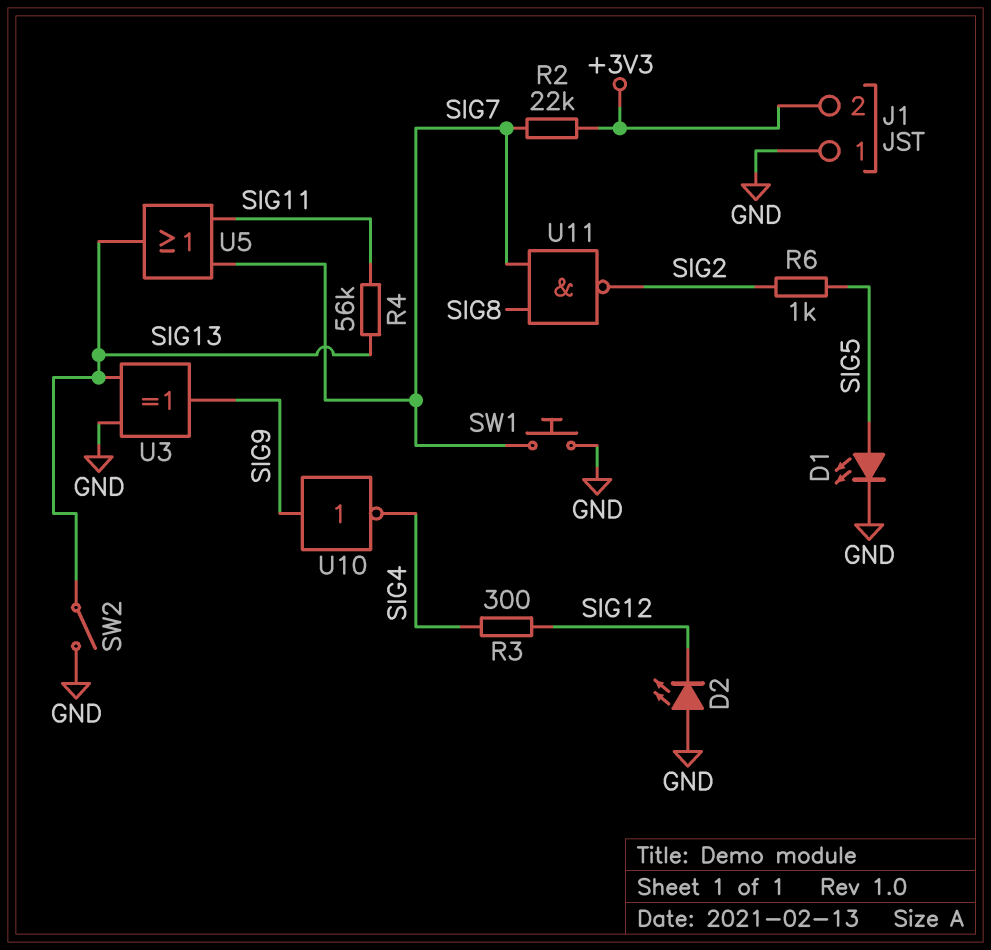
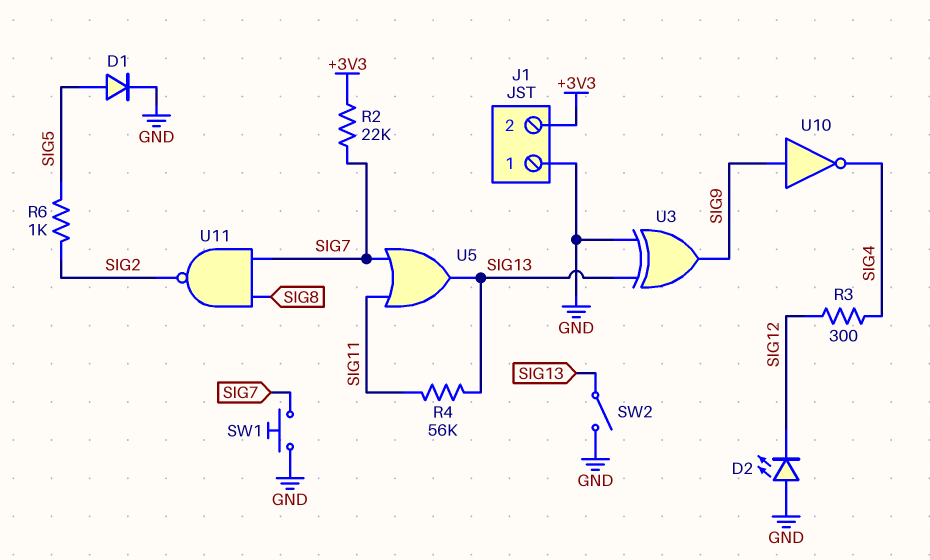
D1: LED (A SIG5, K GND) -> diode (A SIG5, K GND)

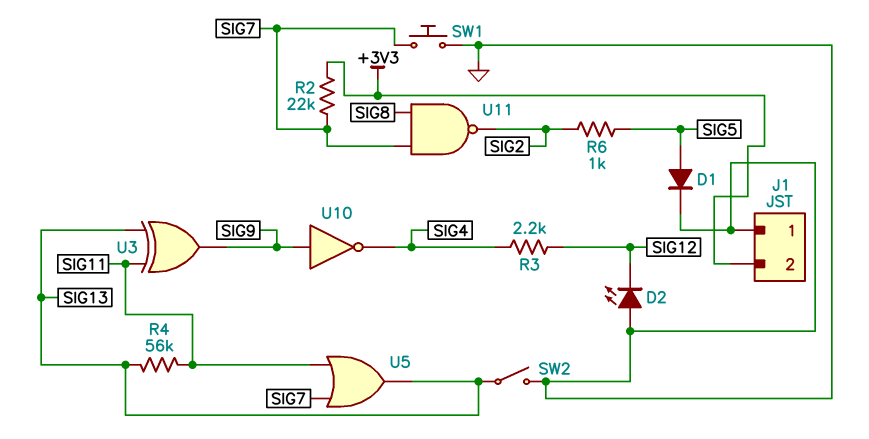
R3: 300 (SIG4, SIG12) -> 2.2k (SIG4, SIG12)
U3: XOR (in GND, in SIG13, out SIG9) -> XOR (in SIG11, in SIG13, out SIG9)

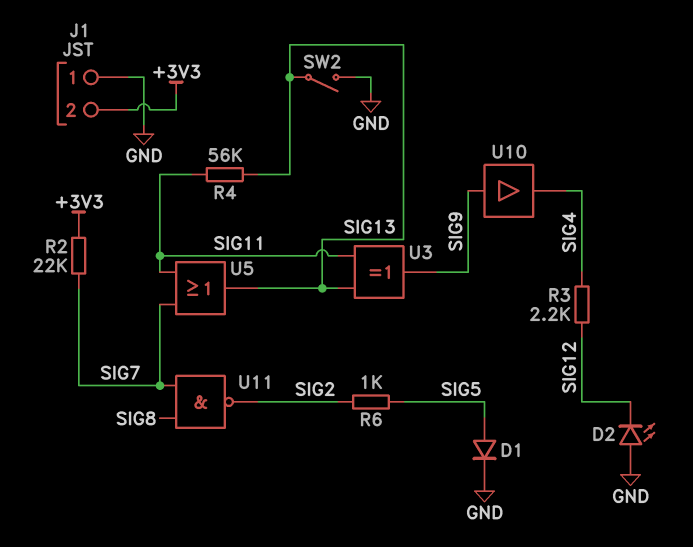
SW1: button (GND, SIG7) -> none
U10: NOT (in SIG9, out SIG4) -> buffer (in SIG9, out SIG4)

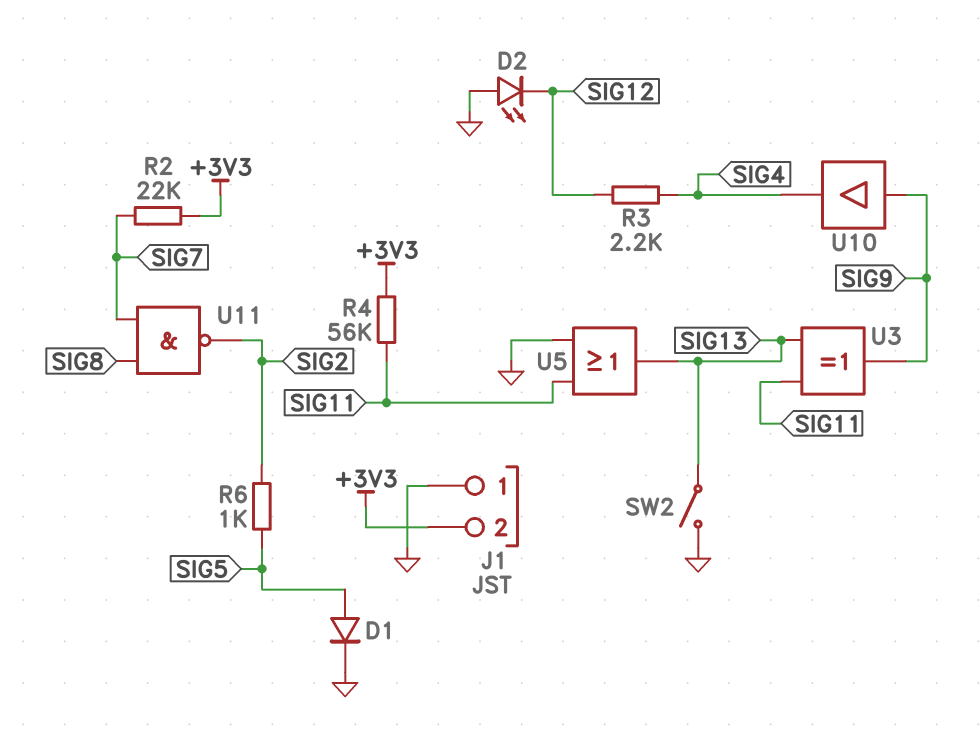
R4: 56k (SIG11, SIG13) -> 56k (+3V3, SIG11)
U5: OR (in SIG7, in SIG11, out SIG13) -> OR (in GND, in SIG11, out SIG13)

